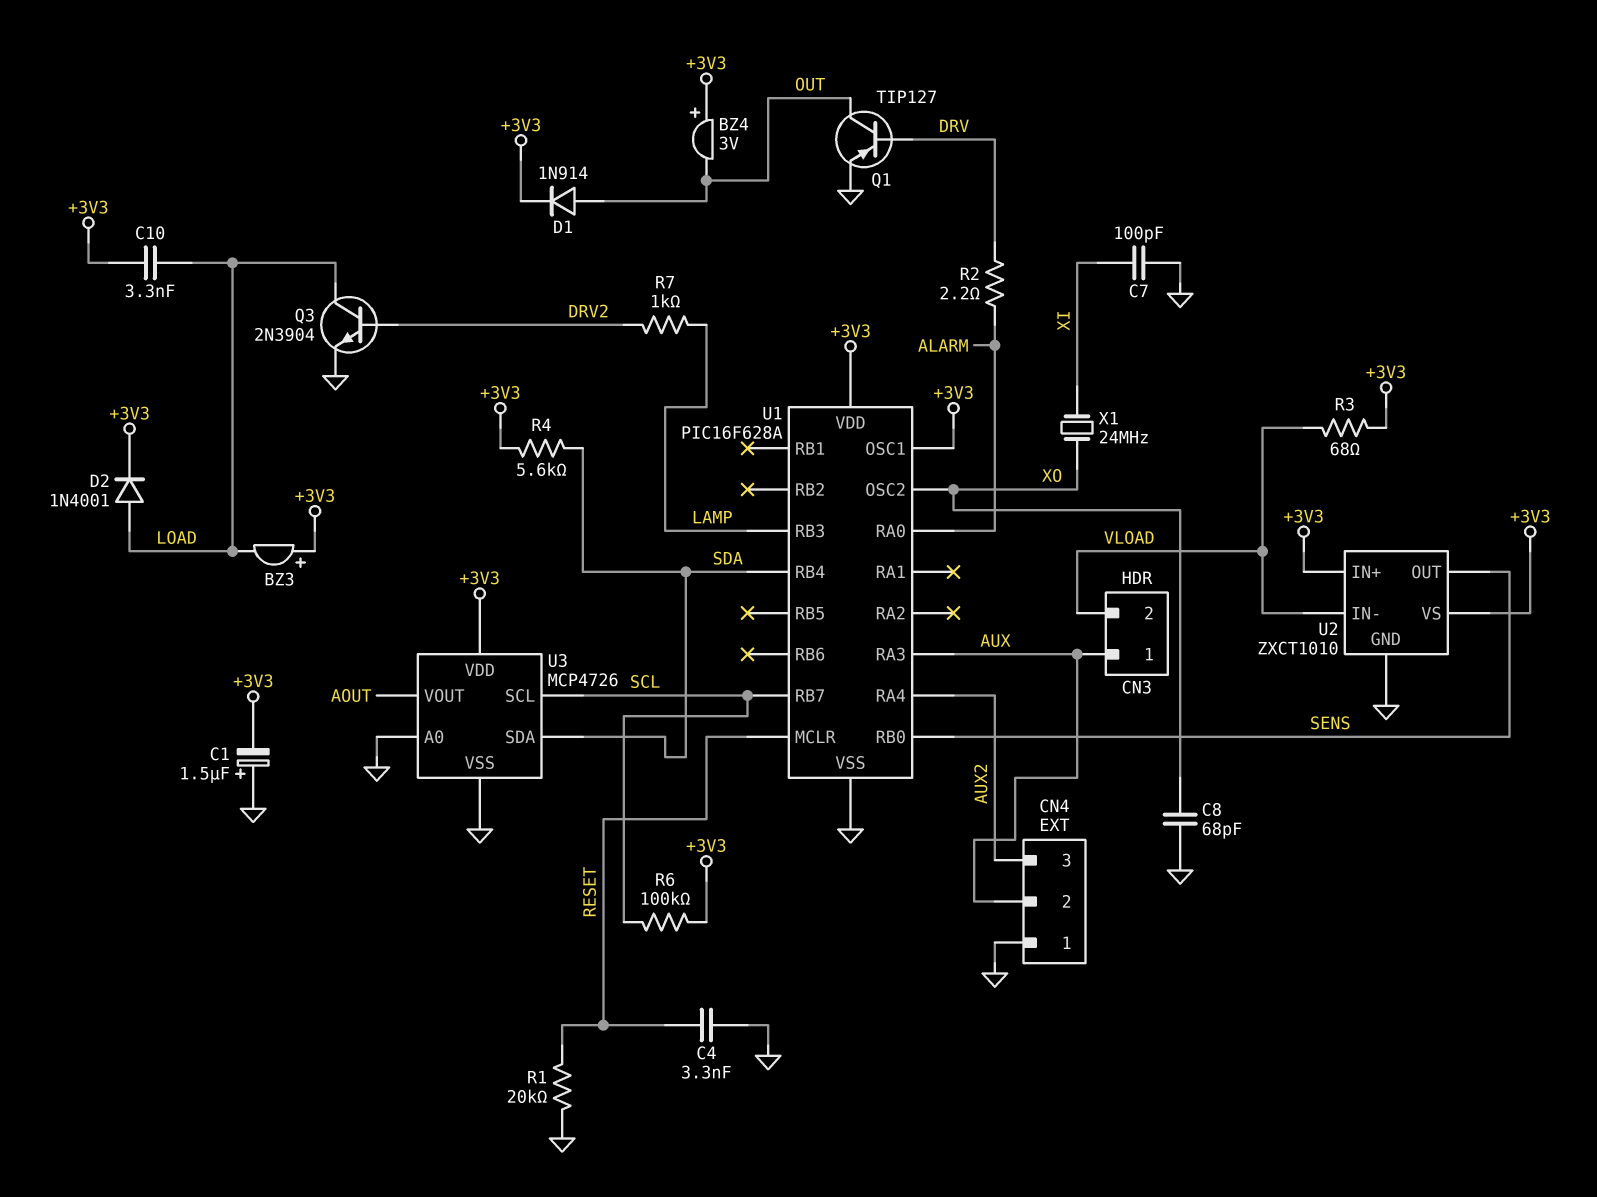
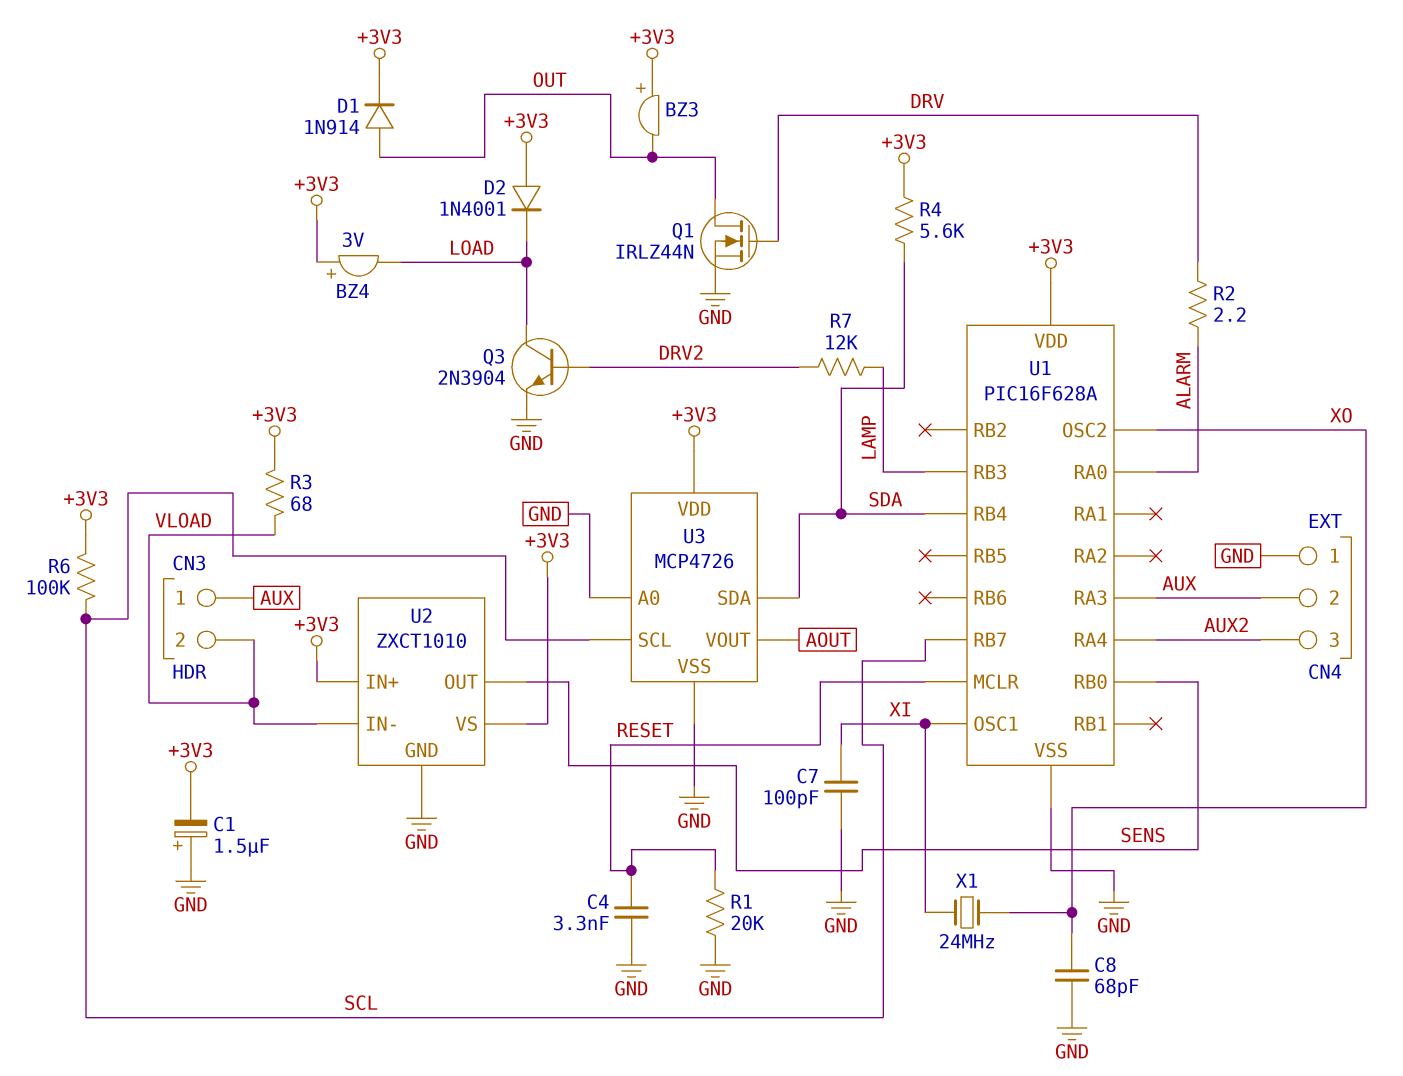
BZ3: buzzer (plus +3V3, minus LOAD) -> buzzer (plus +3V3, minus OUT)
BZ4: buzzer 3V (plus +3V3, minus OUT) -> buzzer 3V (plus +3V3, minus LOAD)
C10: 3.3nF (+3V3, LOAD) -> none
D2: diode 1N4001 (A LOAD, K +3V3) -> diode 1N4001 (A +3V3, K LOAD)
Q1: PNP TIP127 (B DRV, C OUT, E GND) -> NMOS IRLZ44N (G DRV, D OUT, S GND)
R7: 1k (DRV2, LAMP) -> 12k (DRV2, LAMP)
U1 pin OSC1: +3V3 -> XI

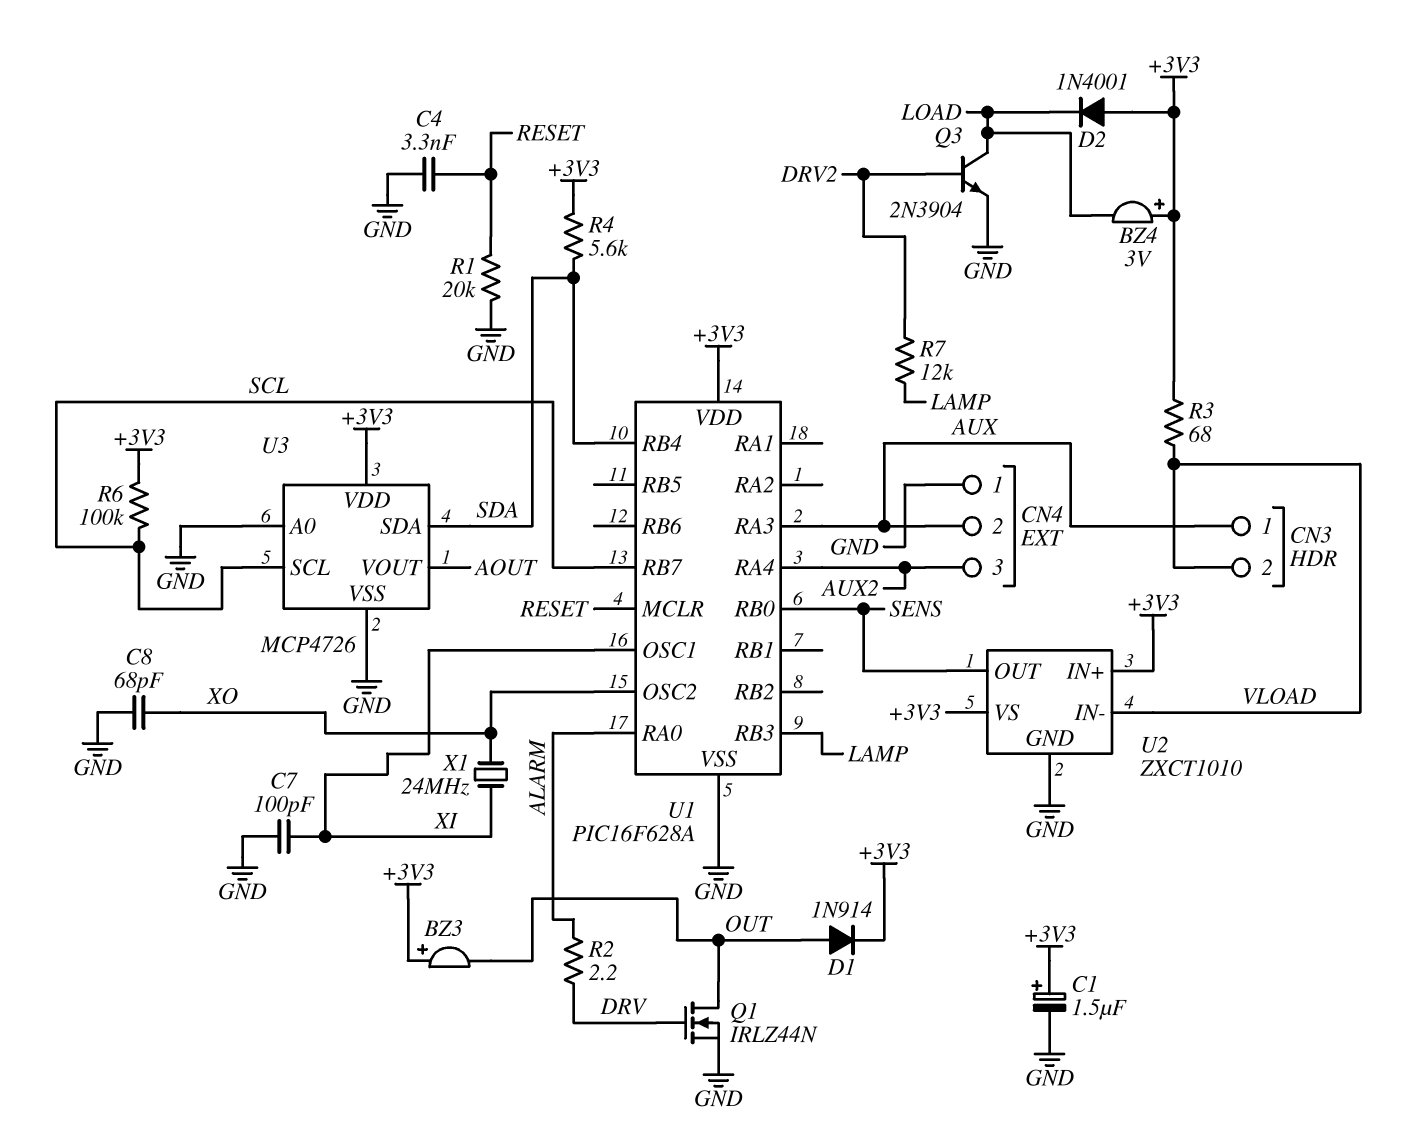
C1: 1.5uF (plus GND, minus +3V3) -> 1.5uF (plus +3V3, minus GND)

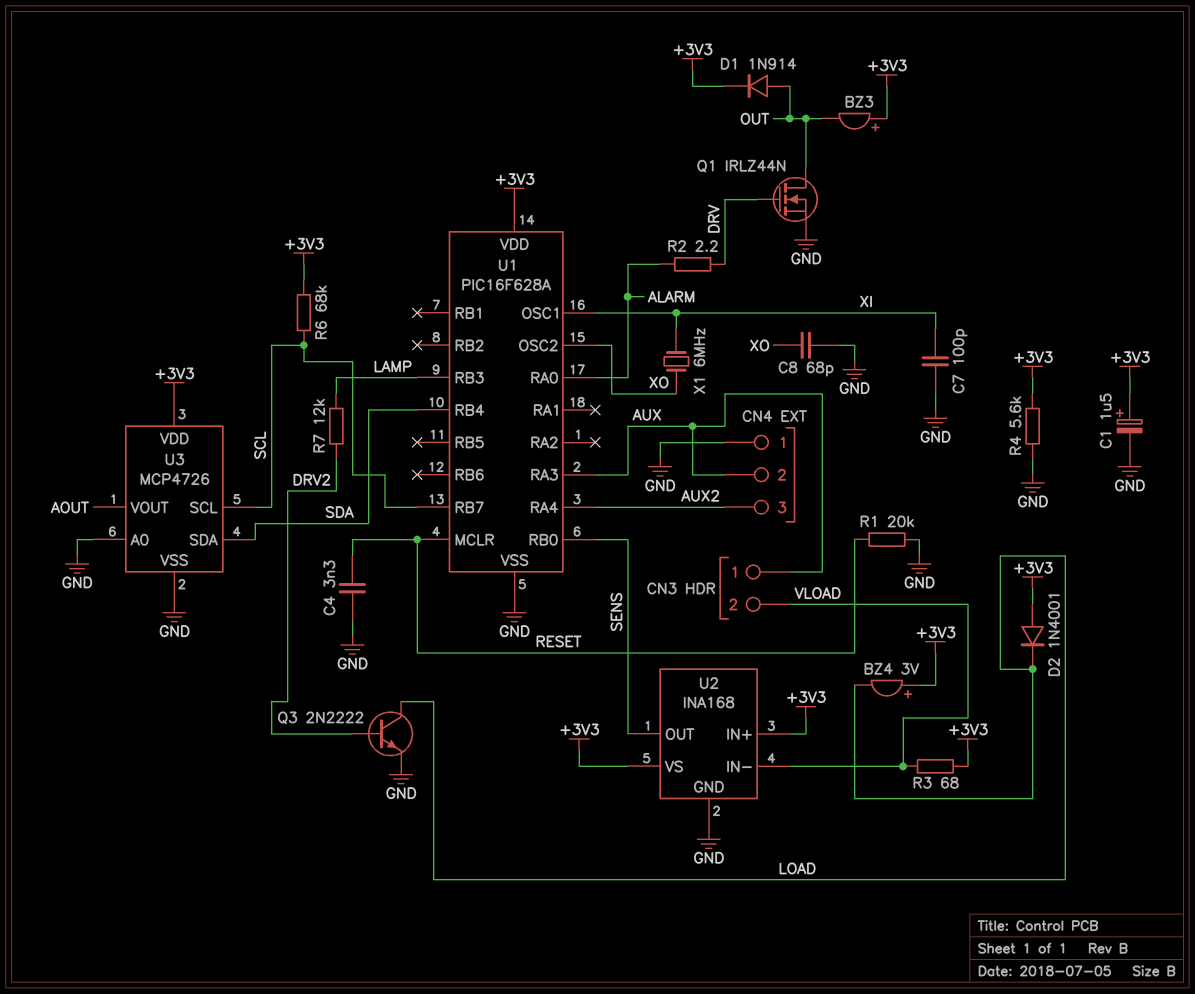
Q3: NPN 2N3904 (B DRV2, C LOAD, E GND) -> NPN 2N2222 (B DRV2, C LOAD, E GND)
R4: 5.6k (+3V3, SDA) -> 5.6k (+3V3, GND)
R6: 100k (+3V3, SCL) -> 68k (+3V3, SCL)
U2: ZXCT1010 -> INA168
X1: 24MHz (XI, XO) -> 6MHz (XI, XO)

